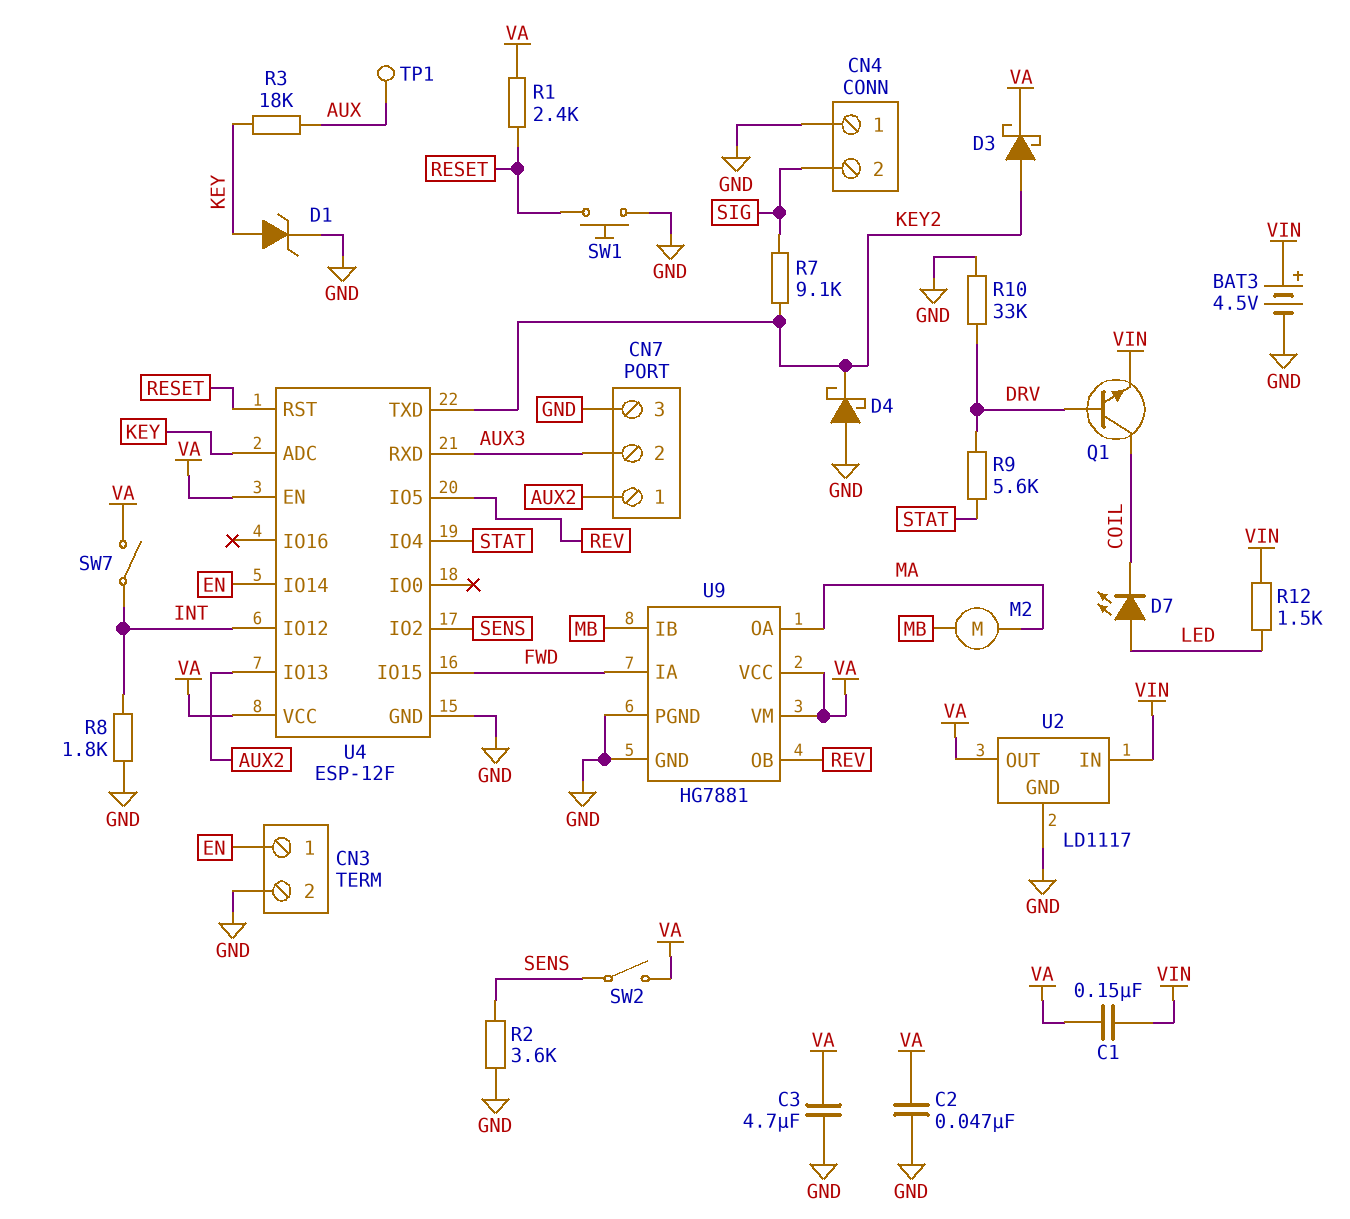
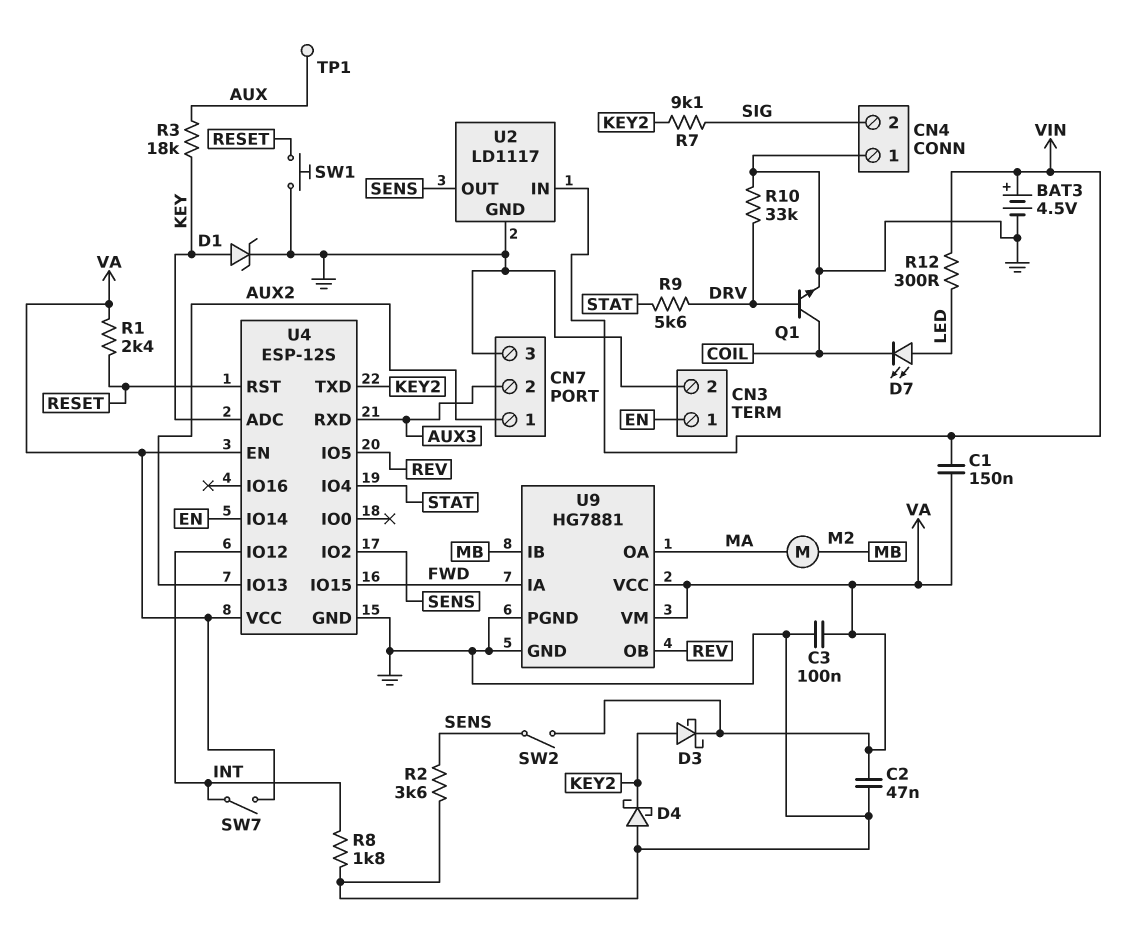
C3: 4.7uF (GND, VA) -> 100nF (GND, VA)
Q1: NPN (B DRV, C COIL, E VIN) -> NPN (B DRV, C COIL, E GND)
R12: 1.5k (LED, VIN) -> 300 (LED, VIN)
U2 pin OUT: VA -> SENS
U4: ESP-12F -> ESP-12S

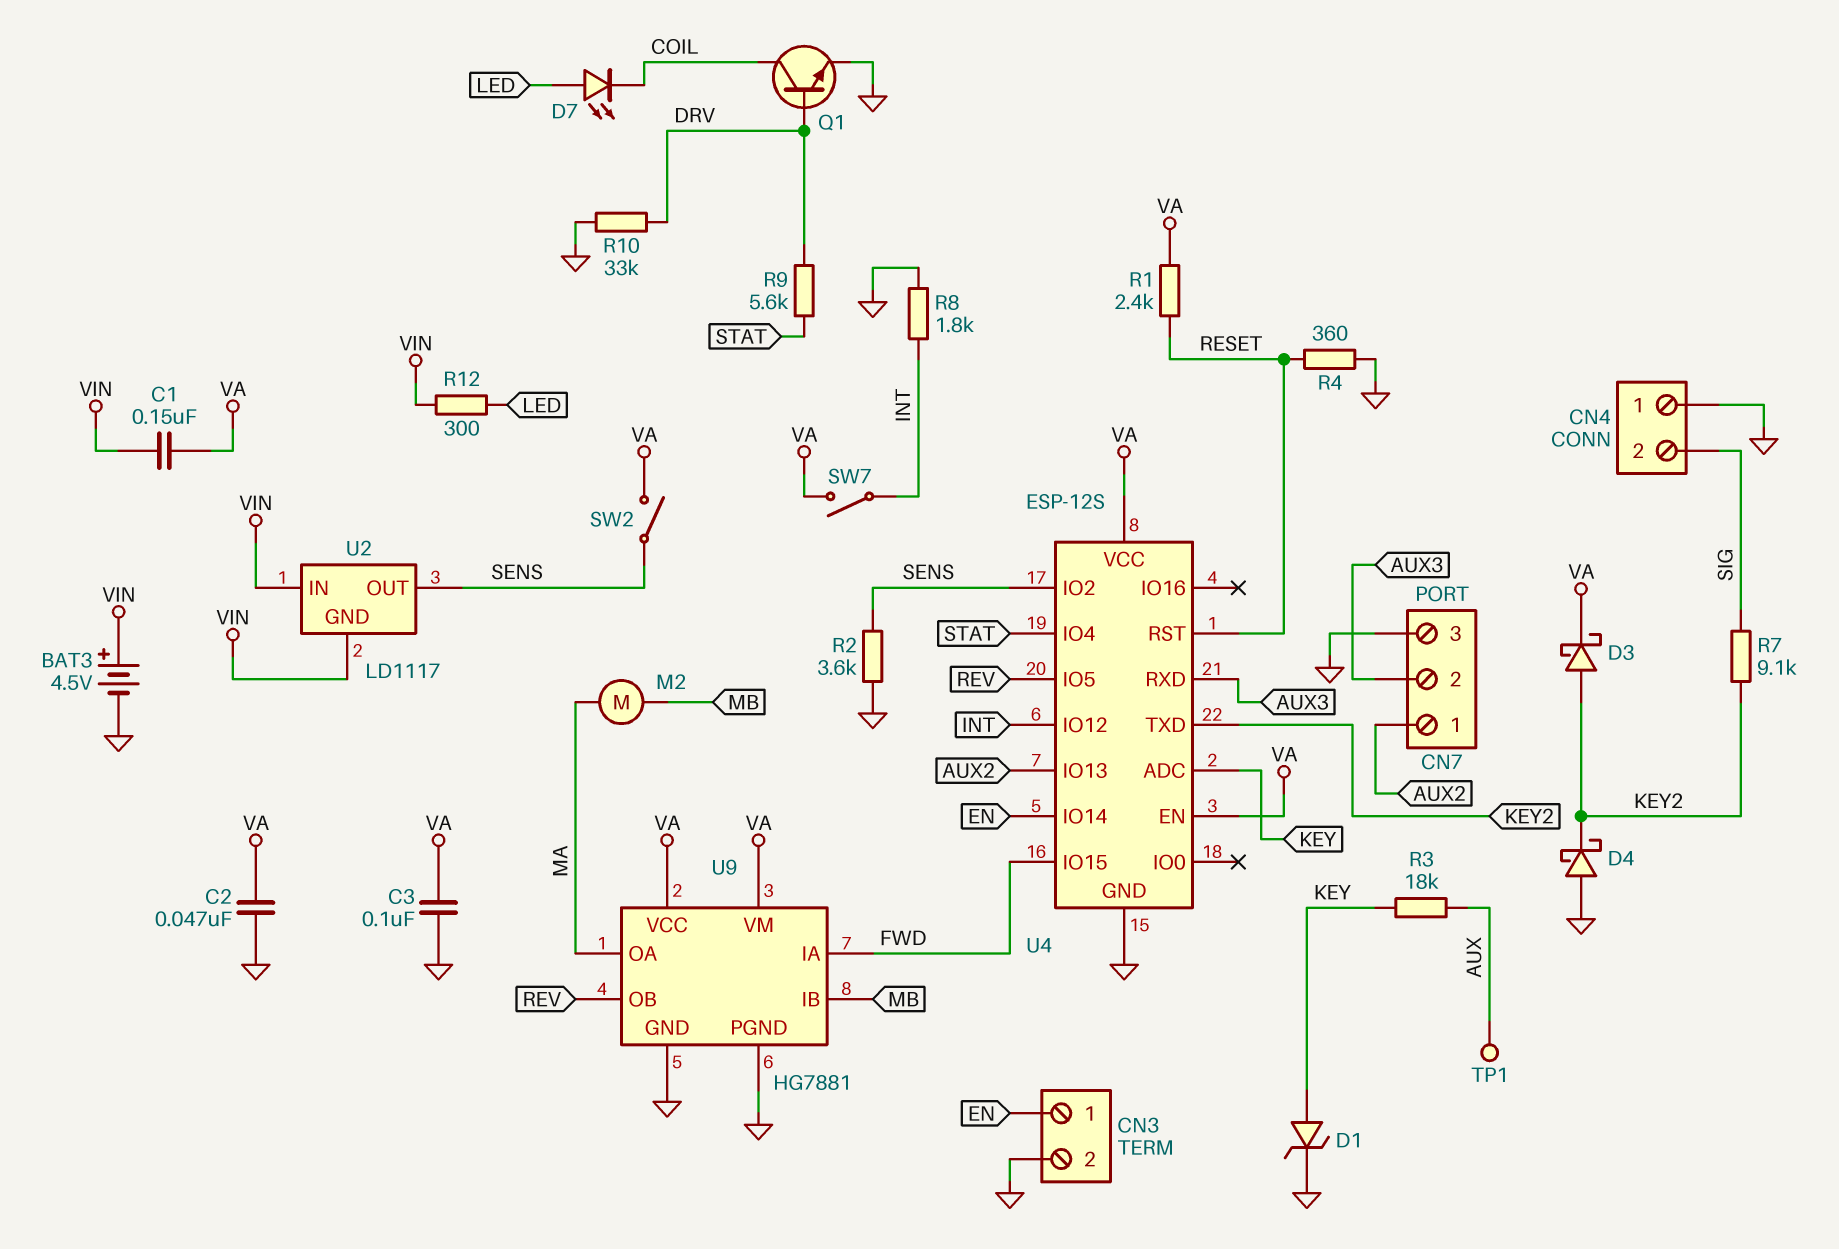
R4: none -> 360 (GND, RESET)
SW1: button (GND, RESET) -> none
U2 pin GND: GND -> VIN

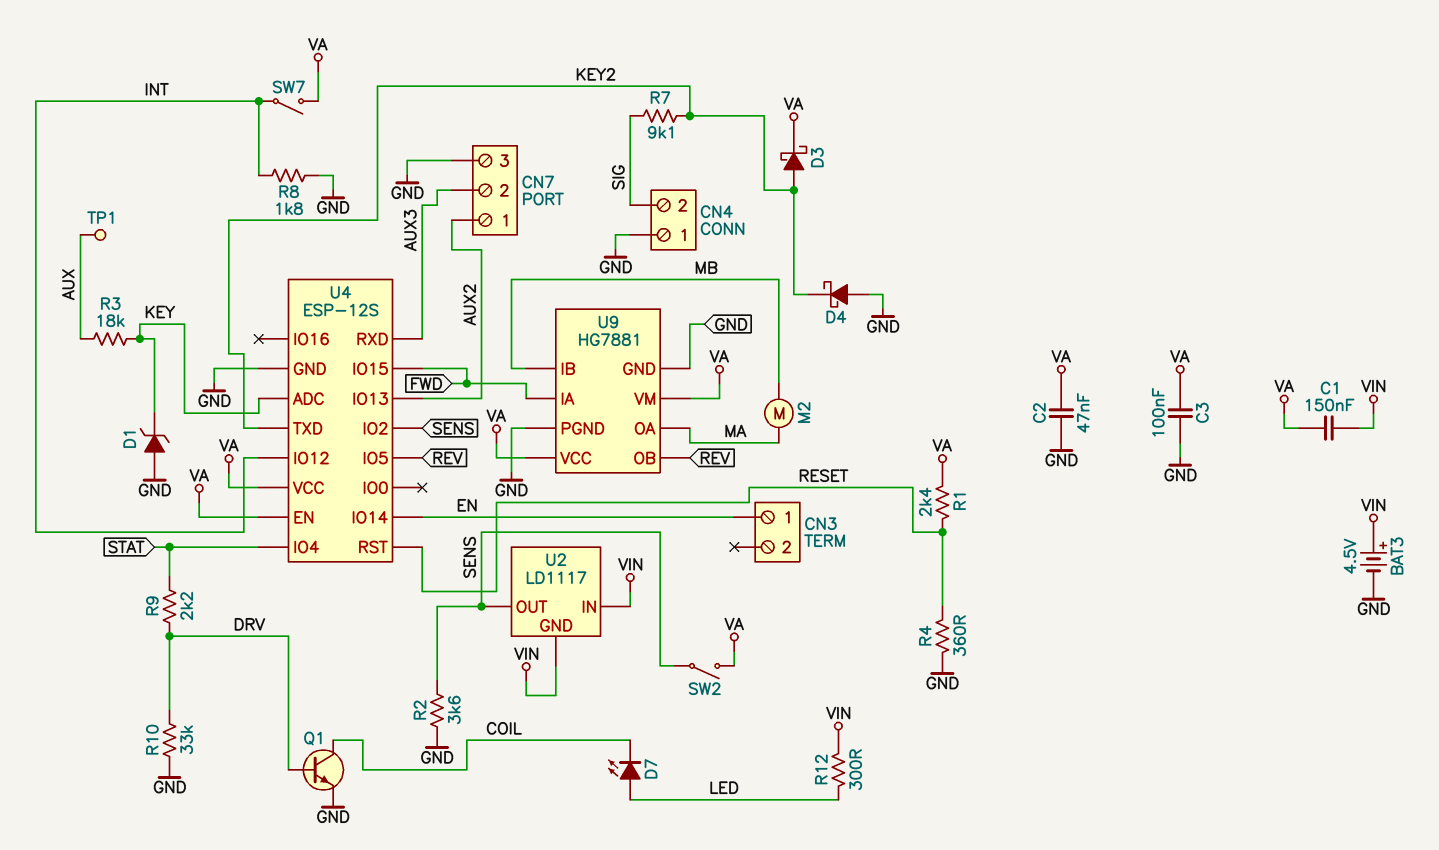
CN3 pin 2: GND -> none
D1: zener (A KEY, K GND) -> zener (A GND, K KEY)
R9: 5.6k (DRV, STAT) -> 2.2k (DRV, STAT)

